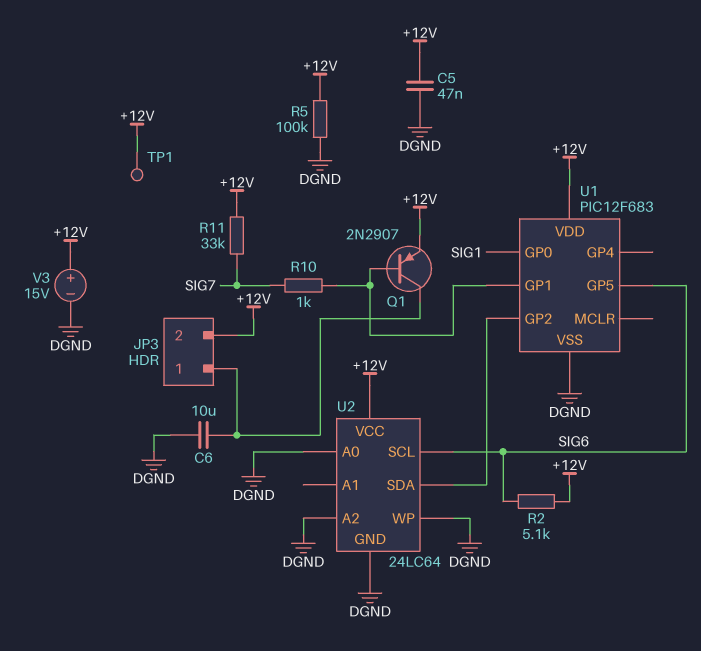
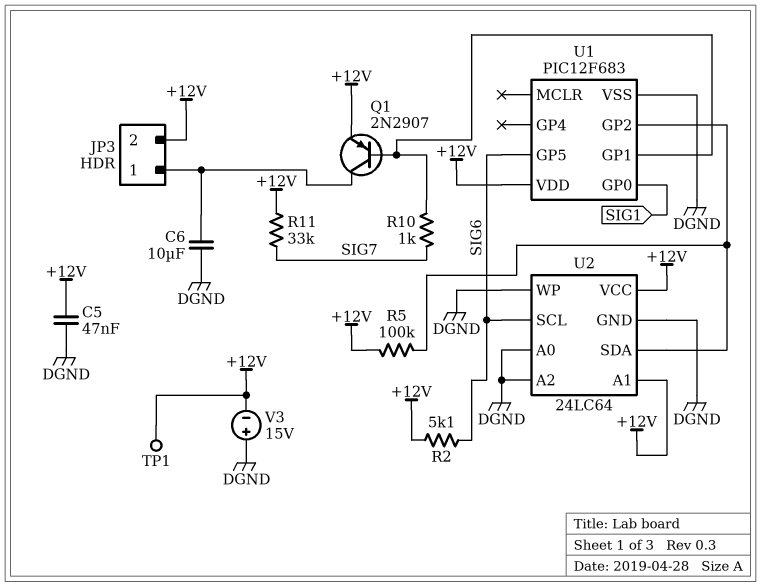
R5: 100k (+12V, DGND) -> 100k (+12V, U1/GP2)
U2 pin A1: none -> +12V
V3: 15V (plus +12V, minus DGND) -> 15V (plus DGND, minus +12V)

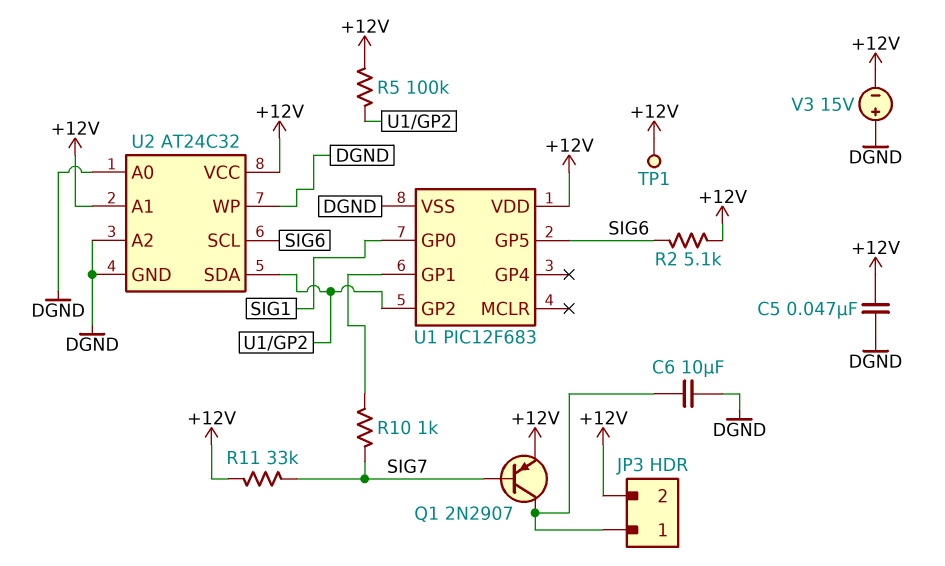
Q1: PNP 2N2907 (B U1/GP1, C JP3/1, E +12V) -> PNP 2N2907 (B SIG7, C JP3/1, E +12V)
U2: 24LC64 -> AT24C32

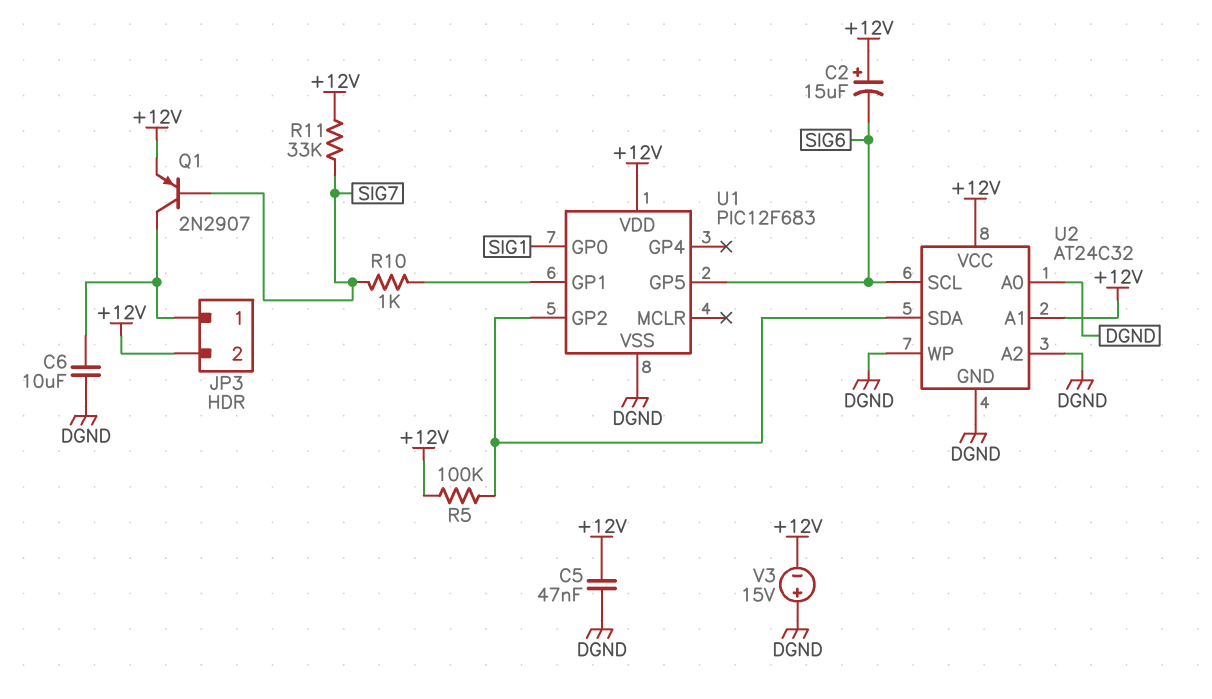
C2: none -> 15uF (plus +12V, minus SIG6)
R2: 5.1k (+12V, SIG6) -> none
TP1: test point (+12V) -> none

